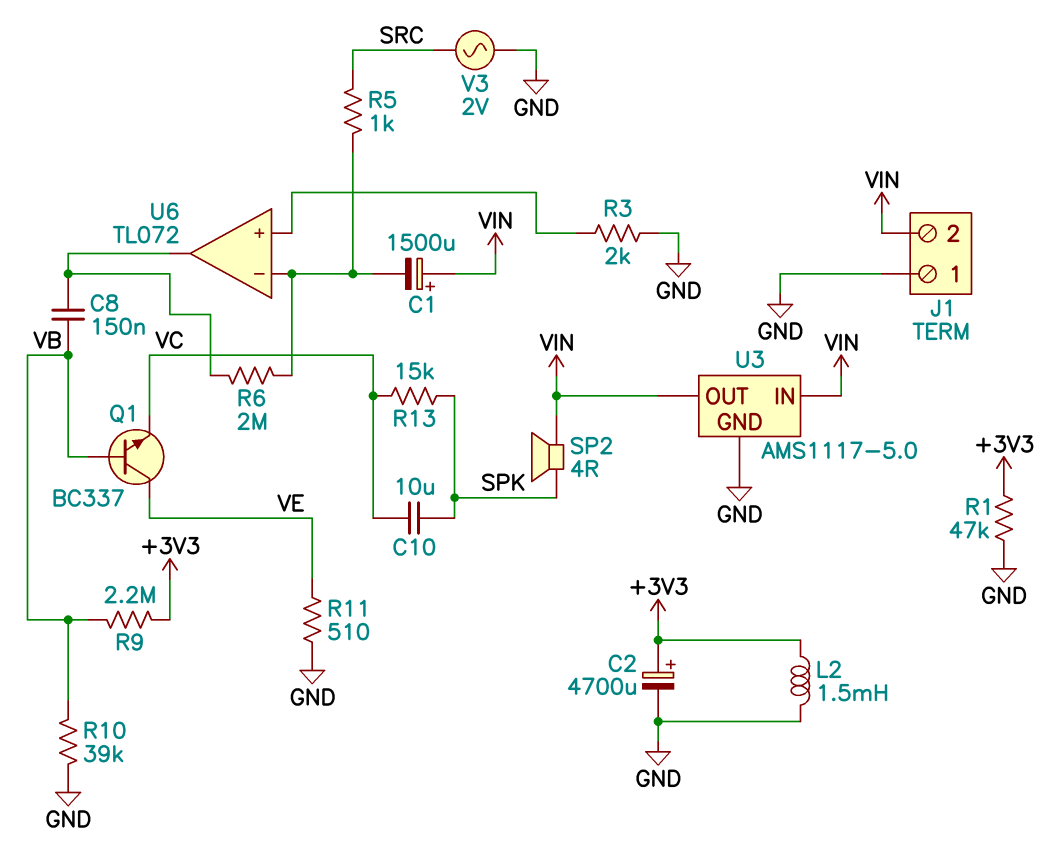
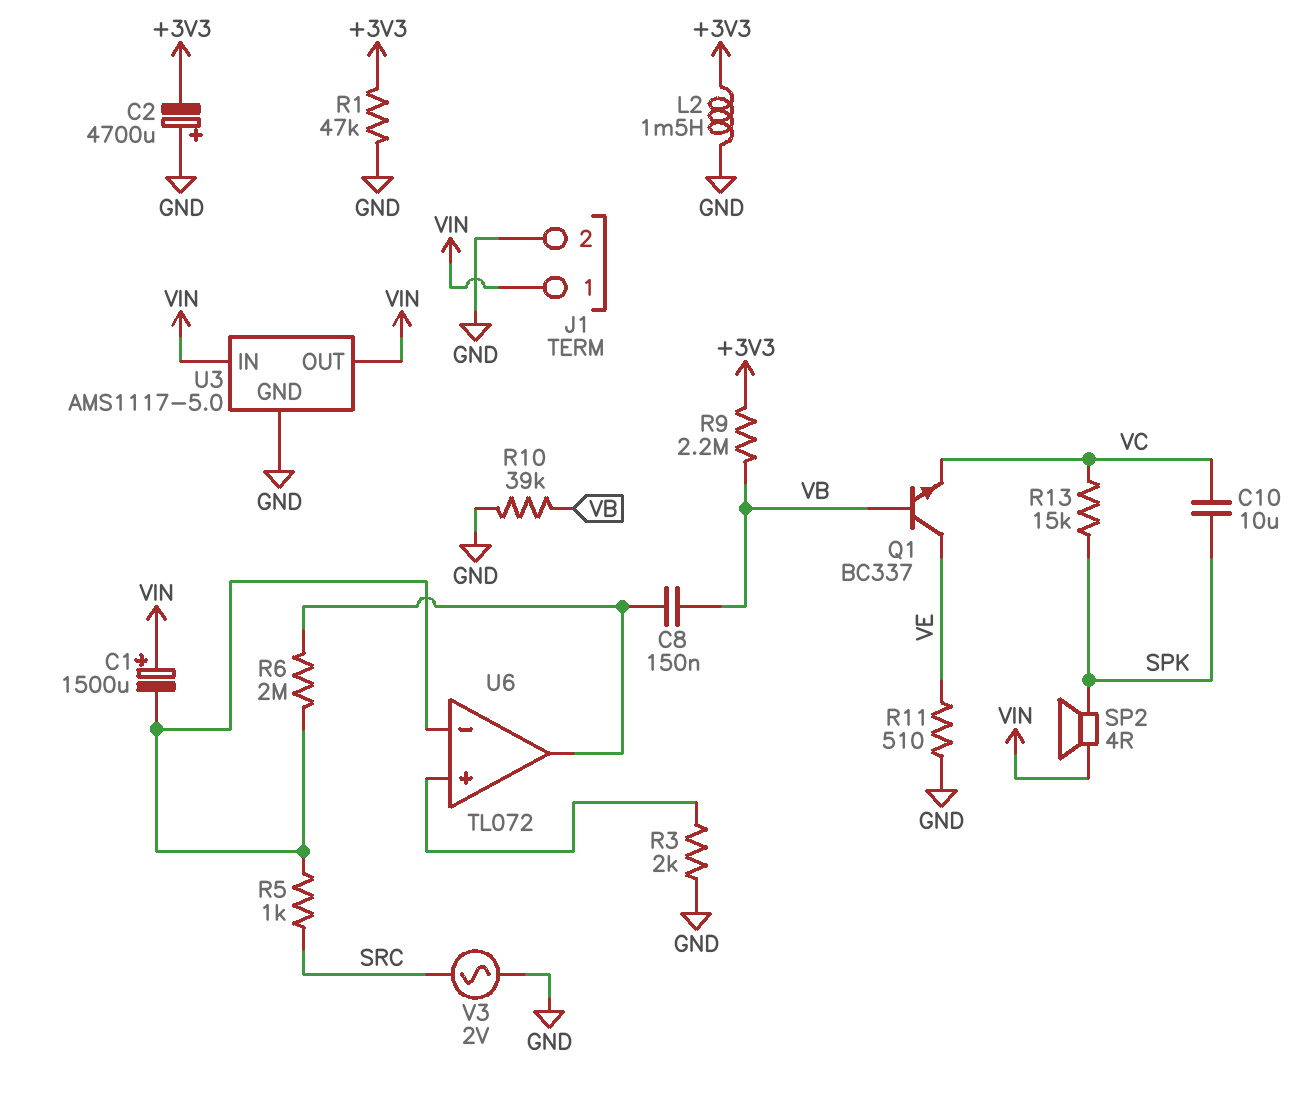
C2: 4700uF (plus +3V3, minus GND) -> 4700uF (plus GND, minus +3V3)
J1 pin 1: GND -> VIN
J1 pin 2: VIN -> GND

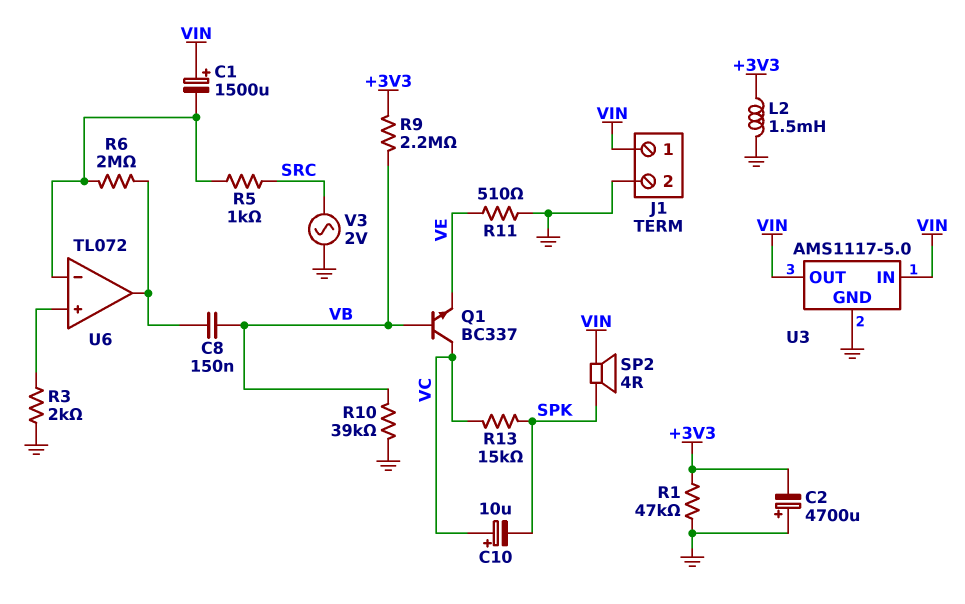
C10: 10uF (SPK, VC) -> 10uF (plus VC, minus SPK)
Q1: NPN BC337 (B VB, C VE, E VC) -> NPN BC337 (B VB, C VC, E VE)

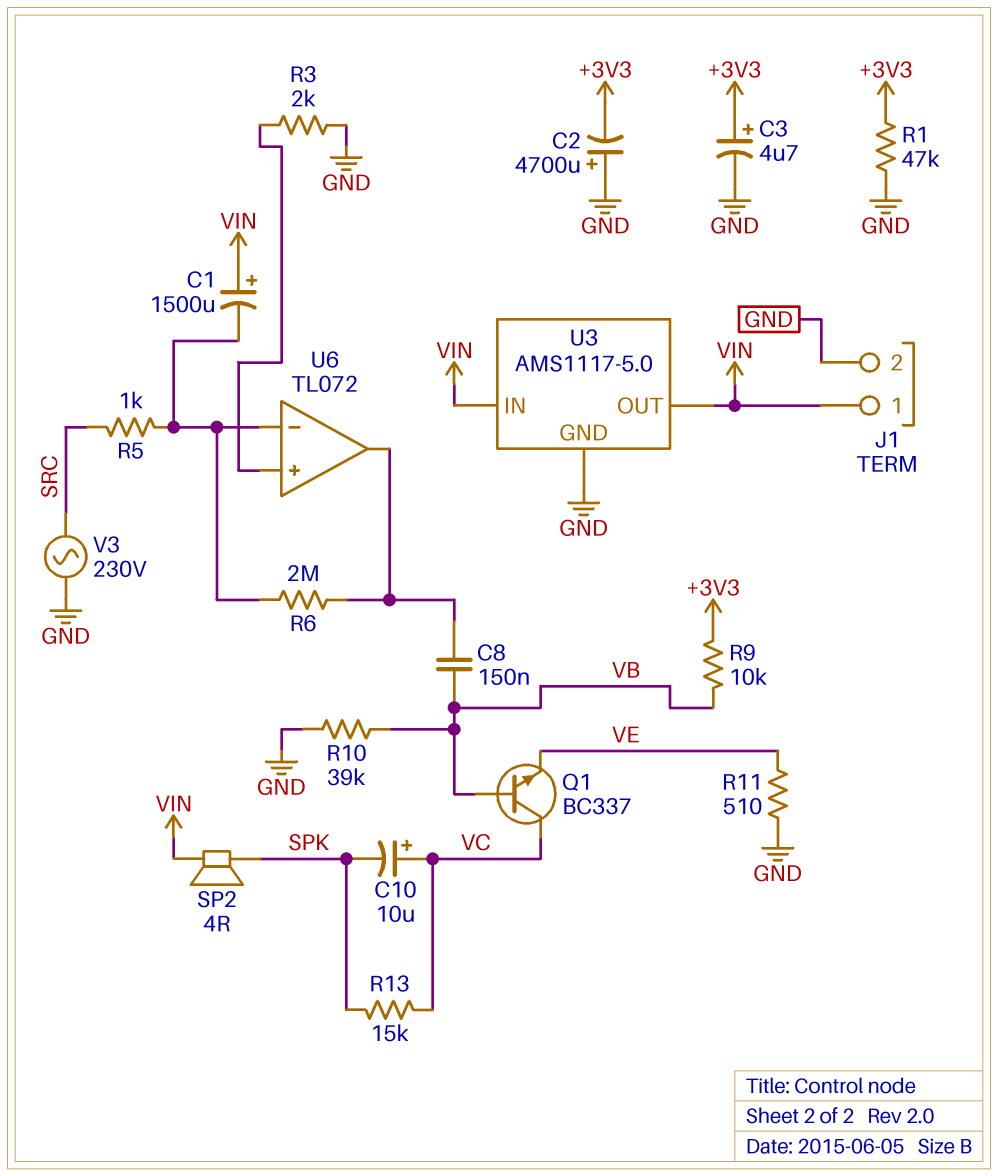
C3: none -> 4.7uF (plus +3V3, minus GND)
L2: 1.5mH (+3V3, GND) -> none
R9: 2.2M (+3V3, VB) -> 10k (+3V3, VB)
V3: AC 2V (GND, SRC) -> AC 230V (GND, SRC)

